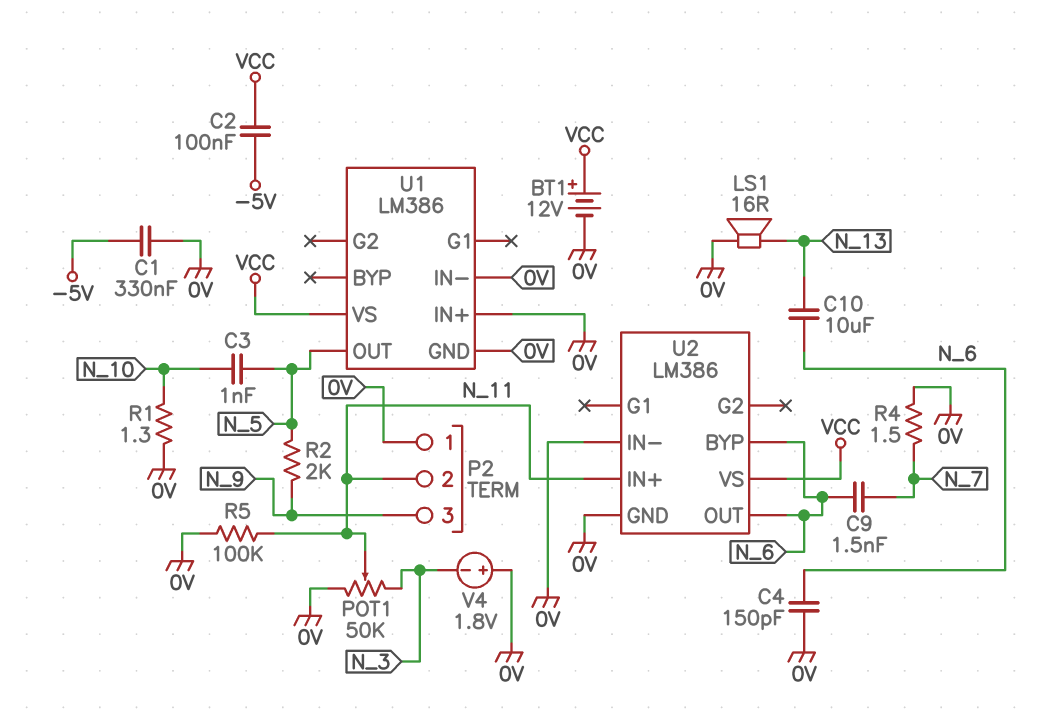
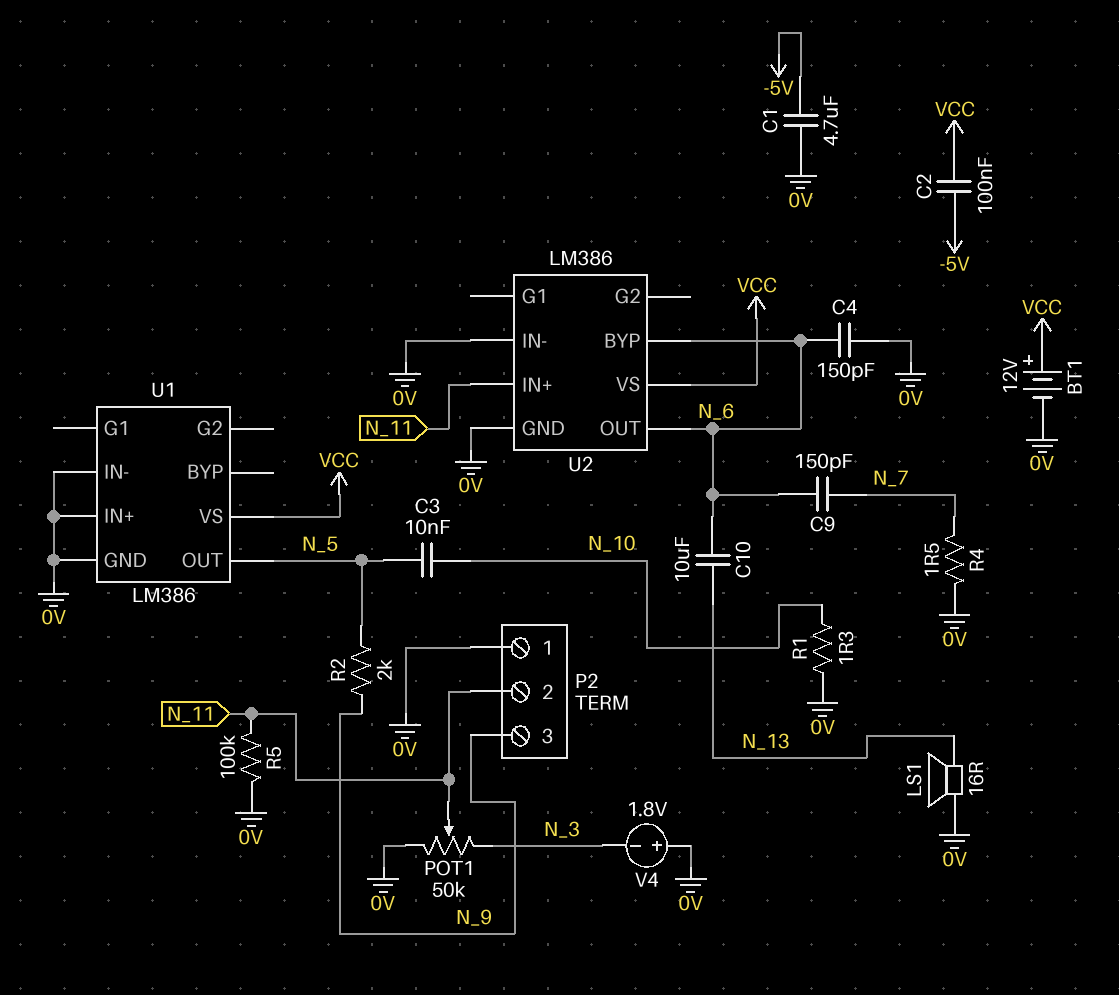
C1: 330nF (-5V, 0V) -> 4.7uF (-5V, 0V)
C3: 1nF (N_5, N_10) -> 10nF (N_5, N_10)
C9: 1.5nF (N_6, N_7) -> 150pF (N_6, N_7)

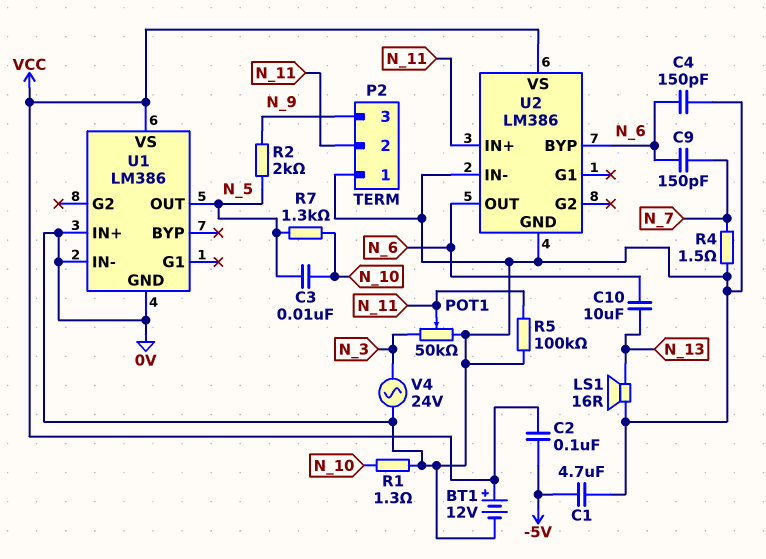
R7: none -> 1.3k (N_5, N_10)
V4: 1.8V (plus 0V, minus N_3) -> AC 24V (0V, N_3)

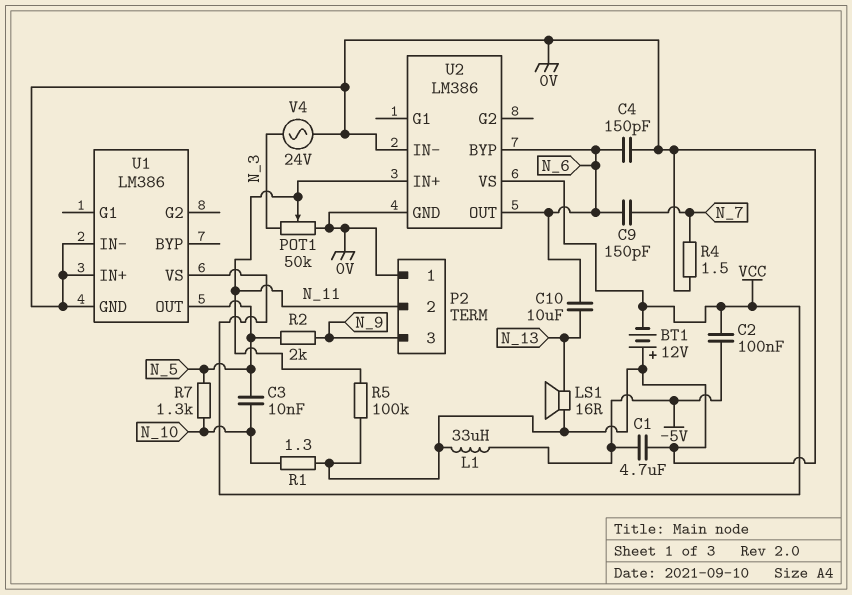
BT1: 12V (plus VCC, minus 0V) -> 12V (plus 0V, minus VCC)
L1: none -> 33uH (-5V, 0V)

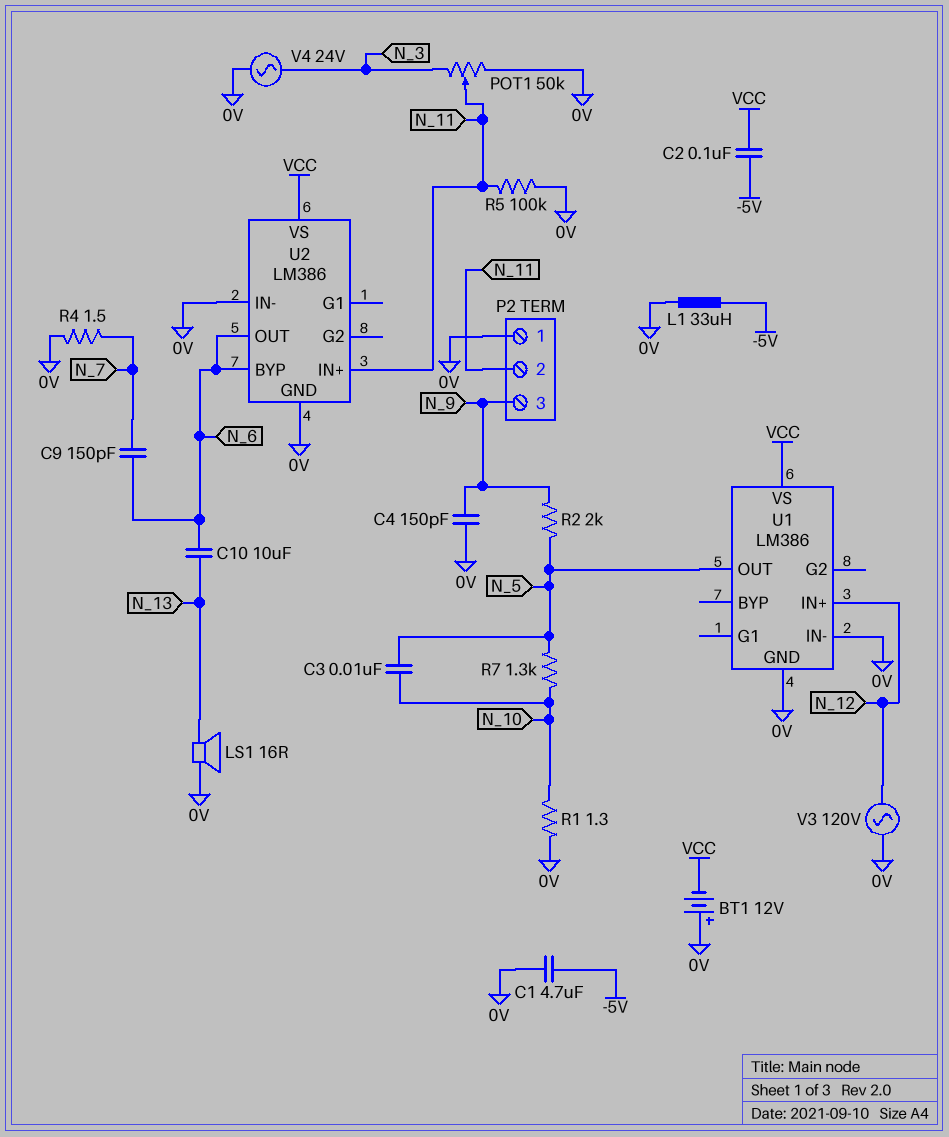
C4: 150pF (0V, N_6) -> 150pF (0V, N_9)
U1 pin IN+: 0V -> N_12
V3: none -> AC 120V (0V, N_12)

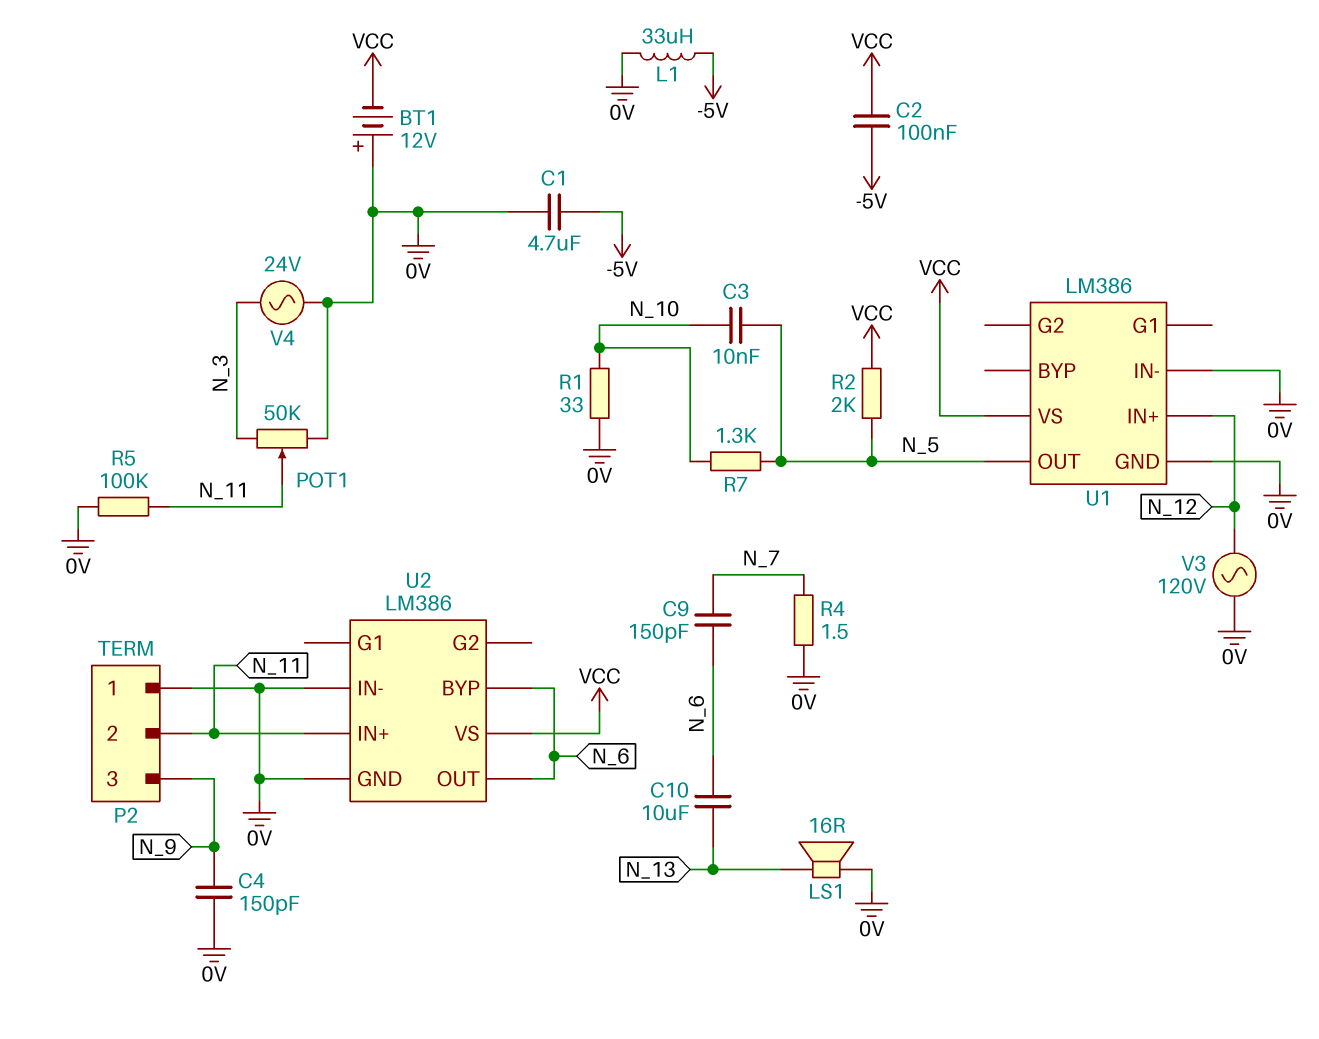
R1: 1.3 (0V, N_10) -> 33 (0V, N_10)
R2: 2k (N_5, N_9) -> 2k (N_5, VCC)

